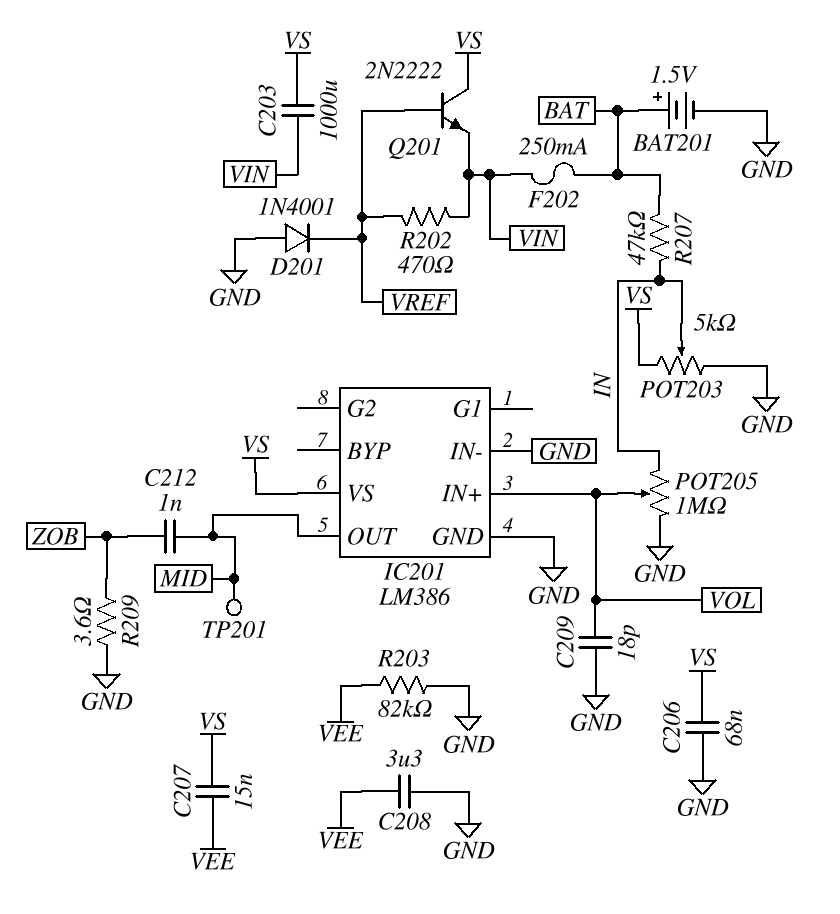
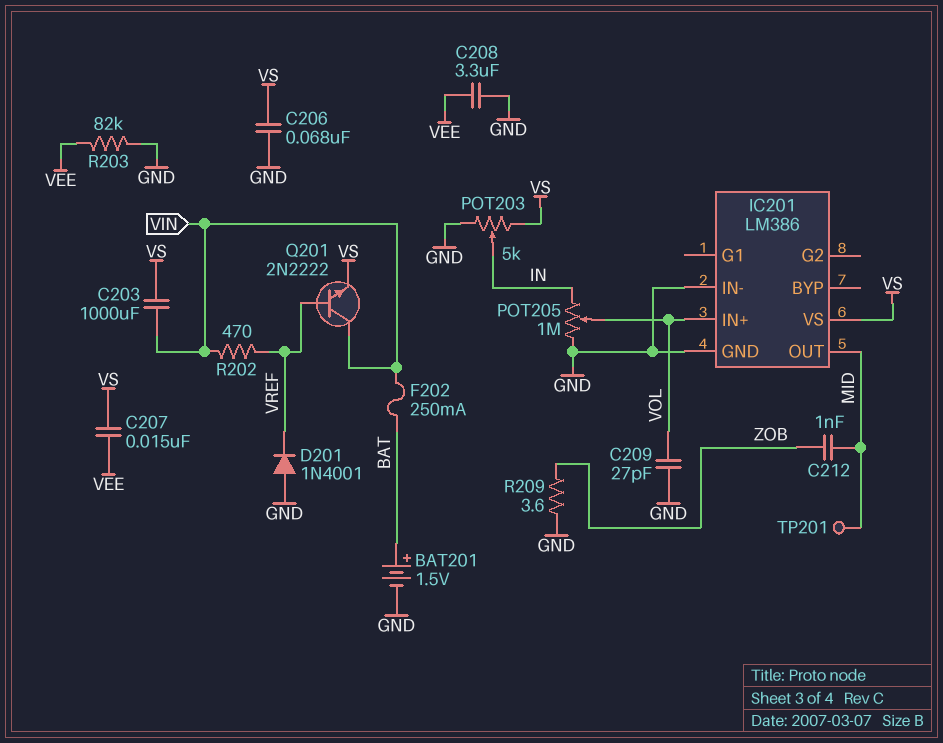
C209: 18pF (GND, VOL) -> 27pF (GND, VOL)
Q201: NPN 2N2222 (B VREF, C VS, E VIN) -> NPN 2N2222 (B VREF, C VIN, E VS)
R207: 47k (BAT, IN) -> none

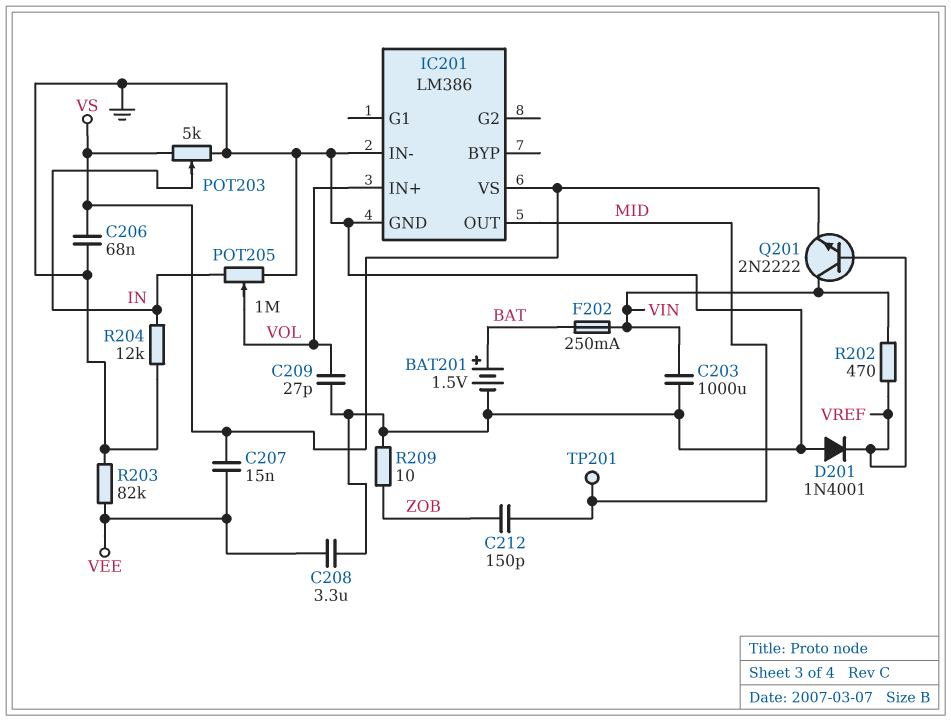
C203: 1000uF (VIN, VS) -> 1000uF (GND, VIN)
C212: 1nF (MID, ZOB) -> 150pF (MID, ZOB)
R204: none -> 12k (GND, IN)
R209: 3.6 (GND, ZOB) -> 10 (GND, ZOB)

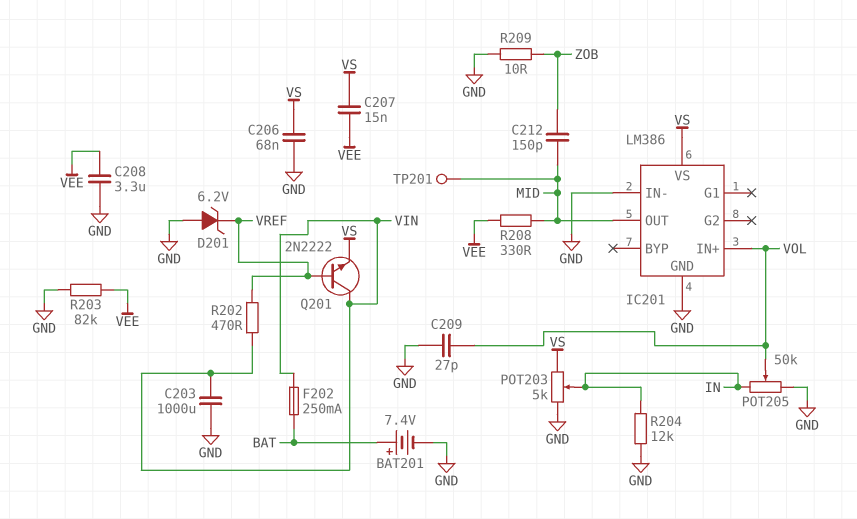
BAT201: 1.5V (plus BAT, minus GND) -> 7.4V (plus BAT, minus GND)
D201: diode 1N4001 (A GND, K VREF) -> zener 6.2V (A GND, K VREF)
POT205: 1M (GND, IN, wiper VOL) -> 50k (GND, IN, wiper VOL)
R208: none -> 330 (MID, VEE)

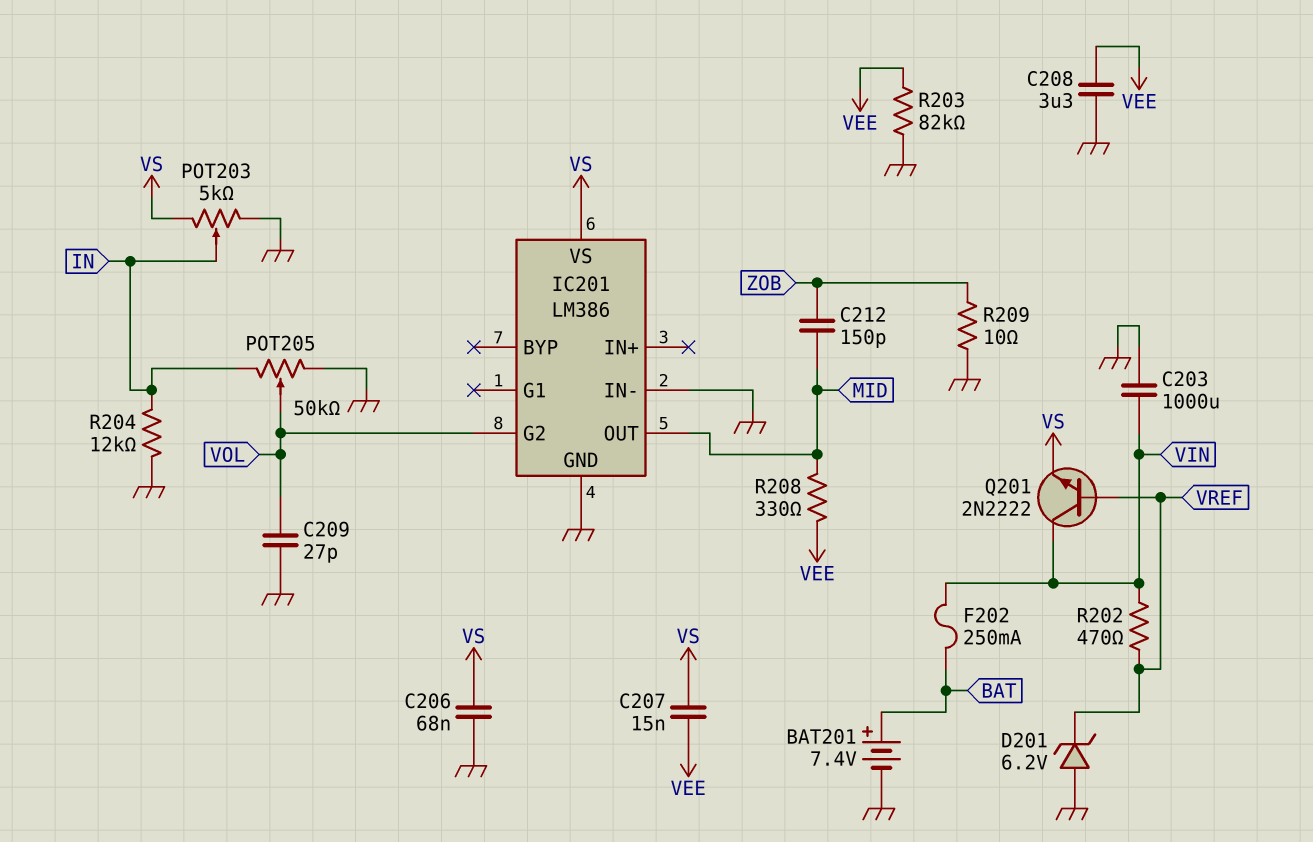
IC201 pin G2: none -> VOL
IC201 pin IN+: VOL -> none
TP201: test point (MID) -> none

